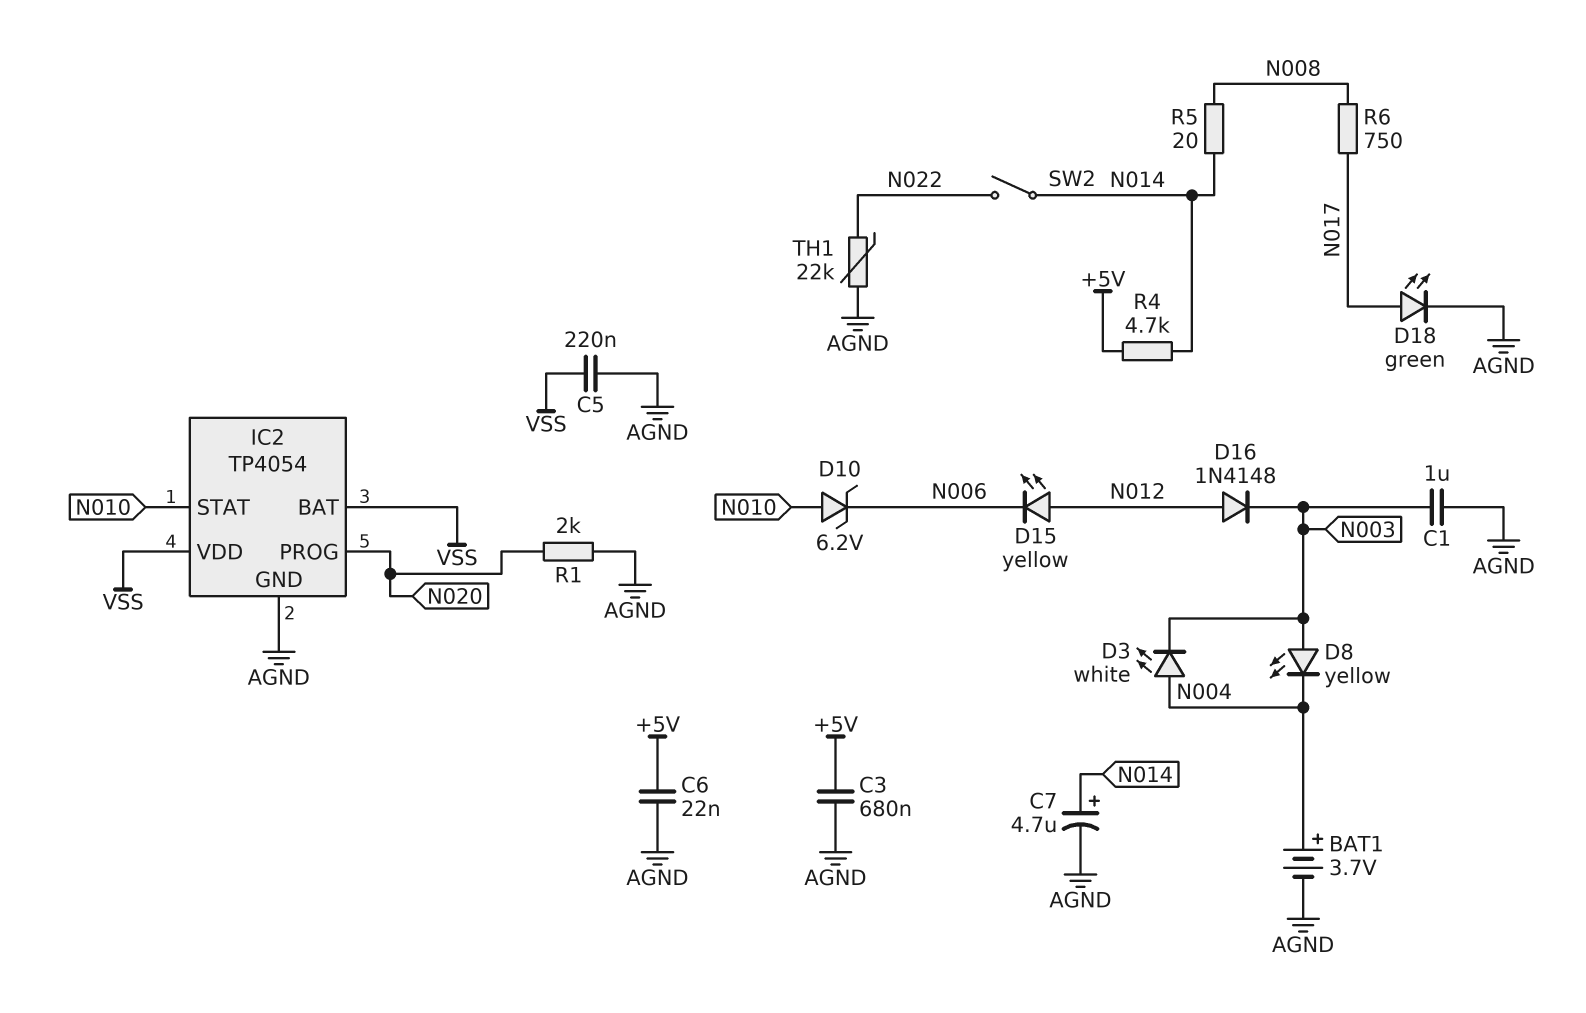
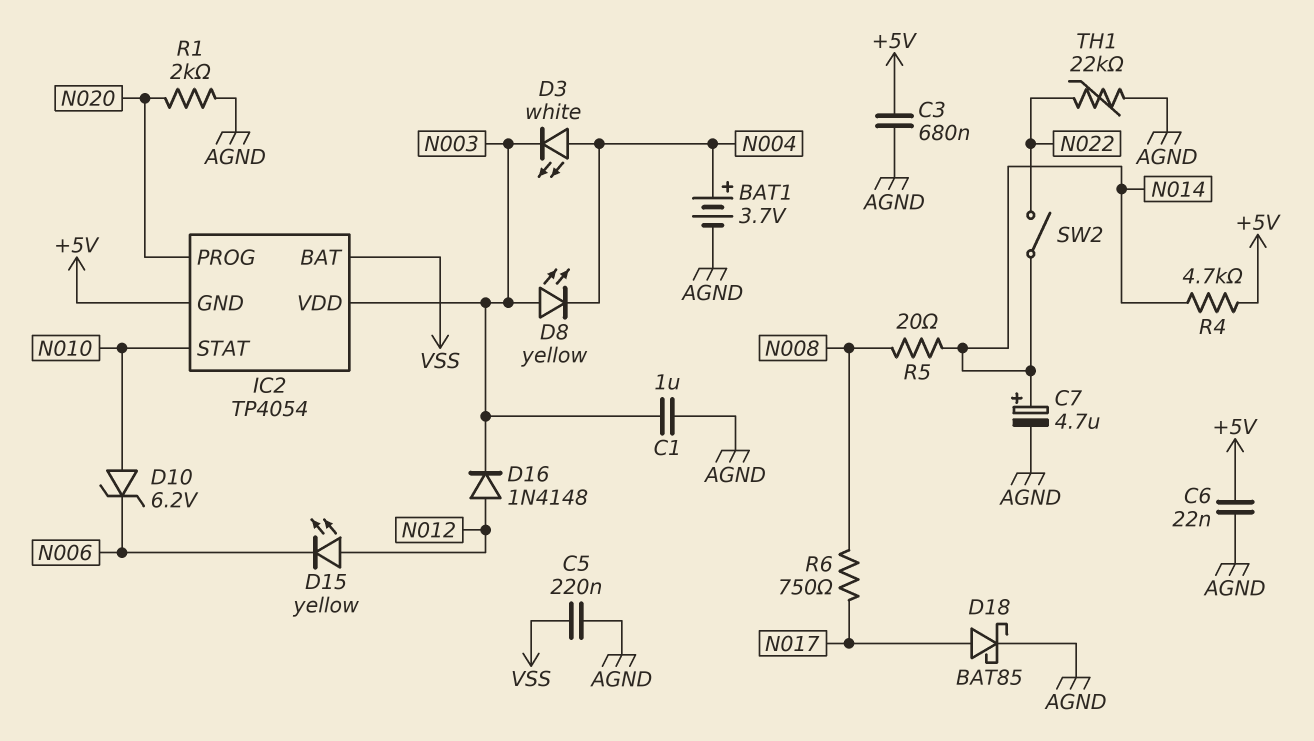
D18: LED green (A N017, K AGND) -> schottky BAT85 (A N017, K AGND)
IC2 pin GND: AGND -> +5V
IC2 pin VDD: VSS -> N003

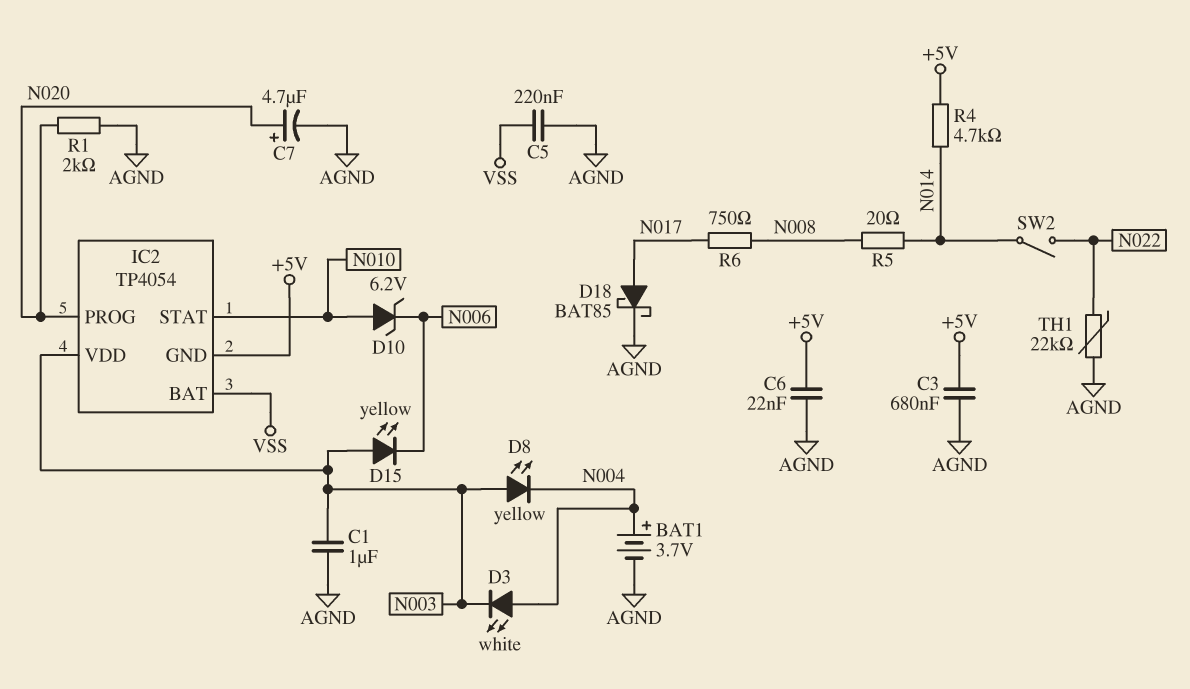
C7: 4.7uF (plus N014, minus AGND) -> 4.7uF (plus N020, minus AGND)
D15: LED yellow (A N012, K N006) -> LED yellow (A N003, K N006)
D16: diode 1N4148 (A N012, K N003) -> none

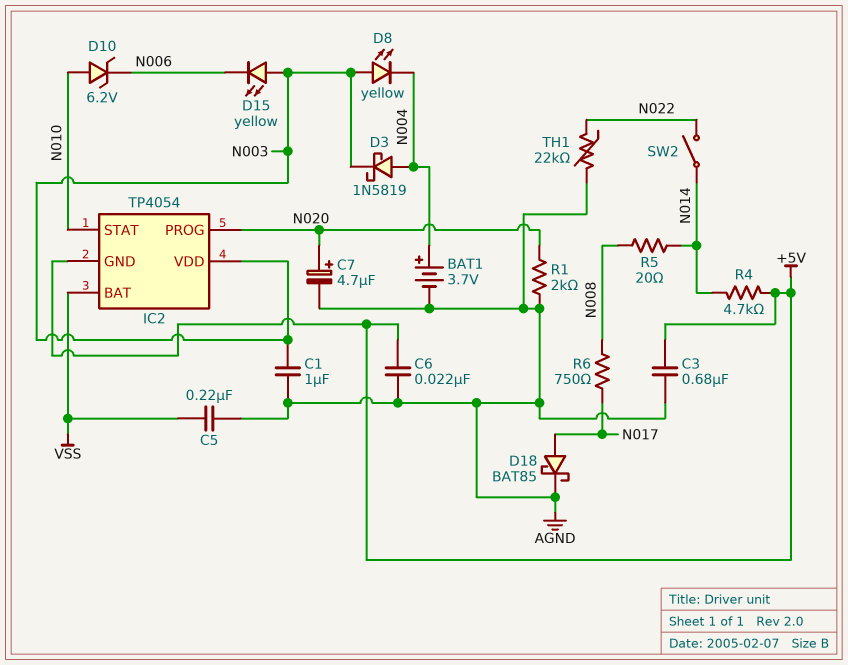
D3: LED white (A N004, K N003) -> schottky 1N5819 (A N004, K N003)

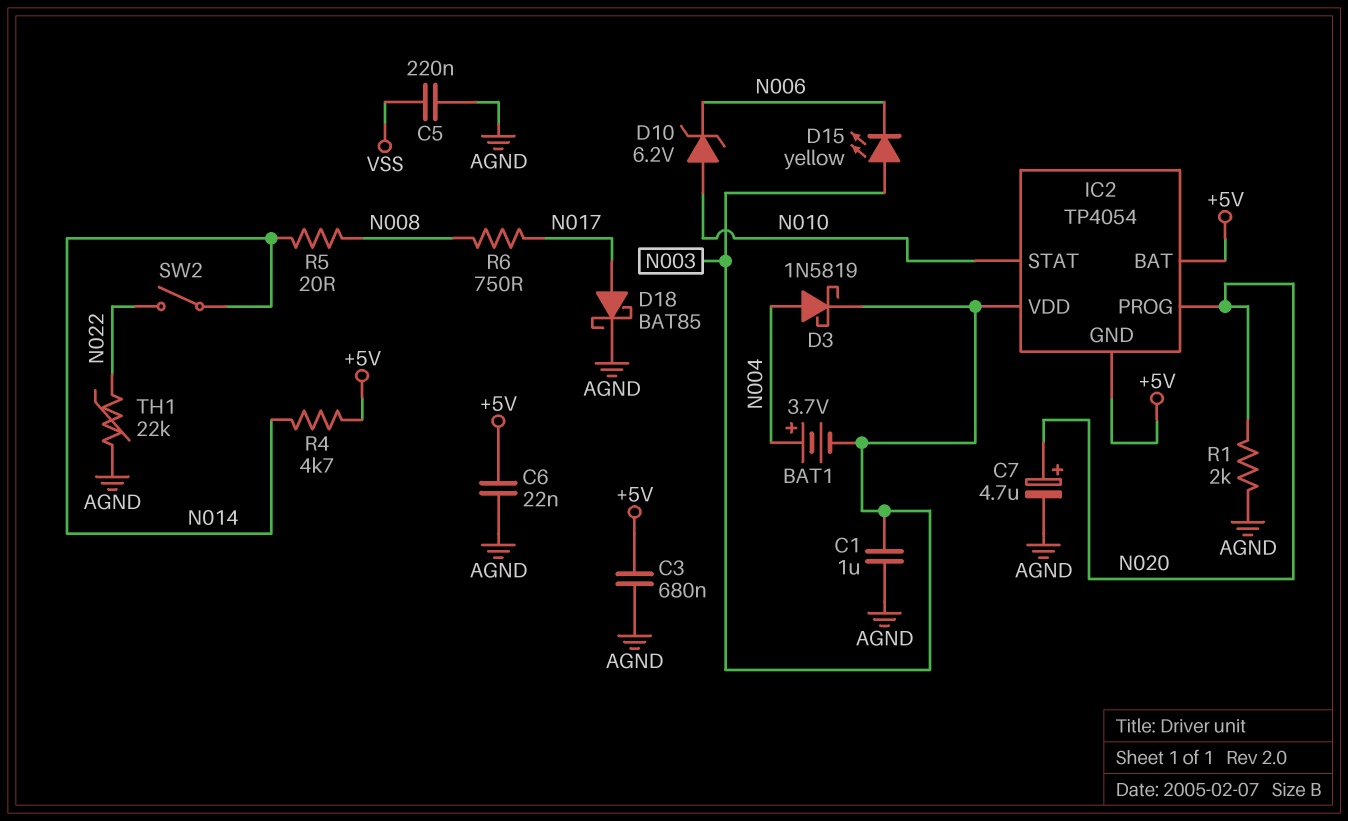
BAT1: 3.7V (plus N004, minus AGND) -> 3.7V (plus N004, minus N003)
D8: LED yellow (A N003, K N004) -> none
IC2 pin BAT: VSS -> +5V

